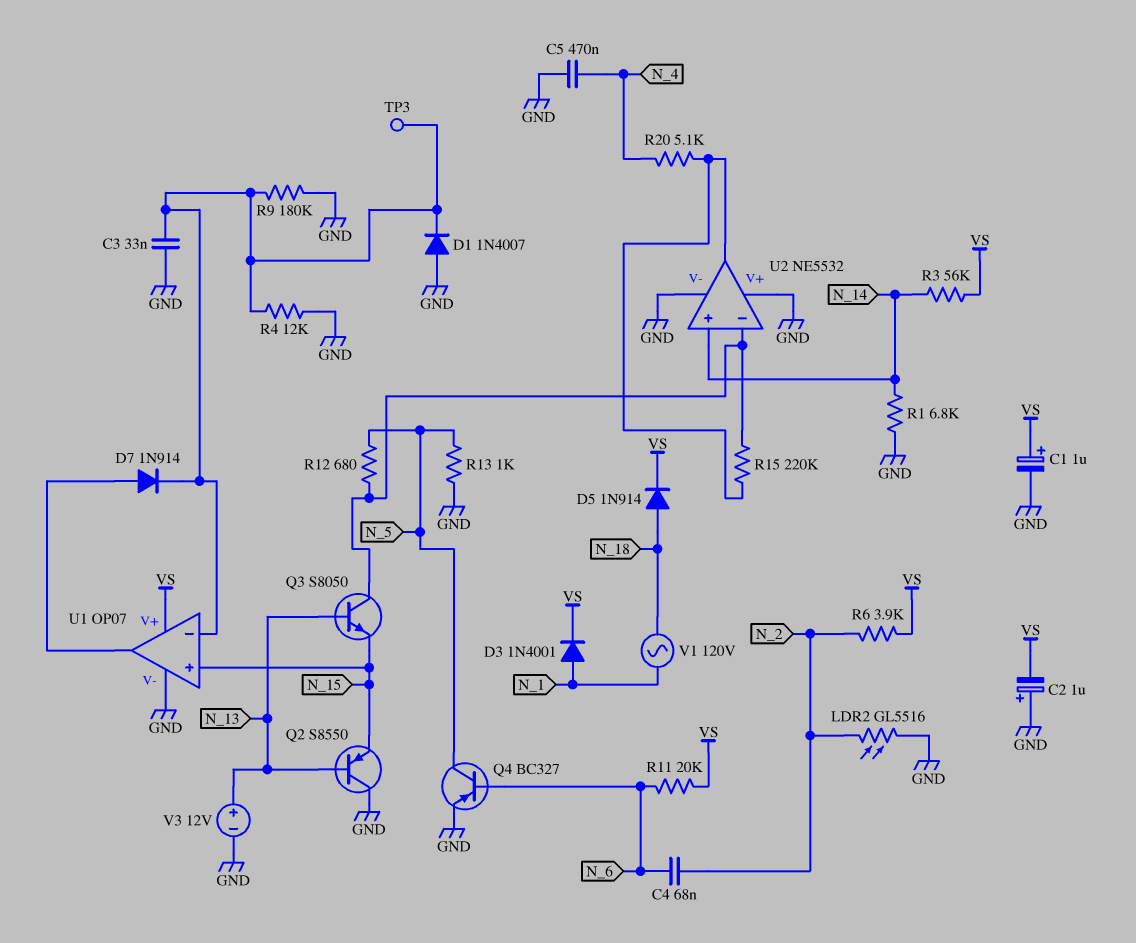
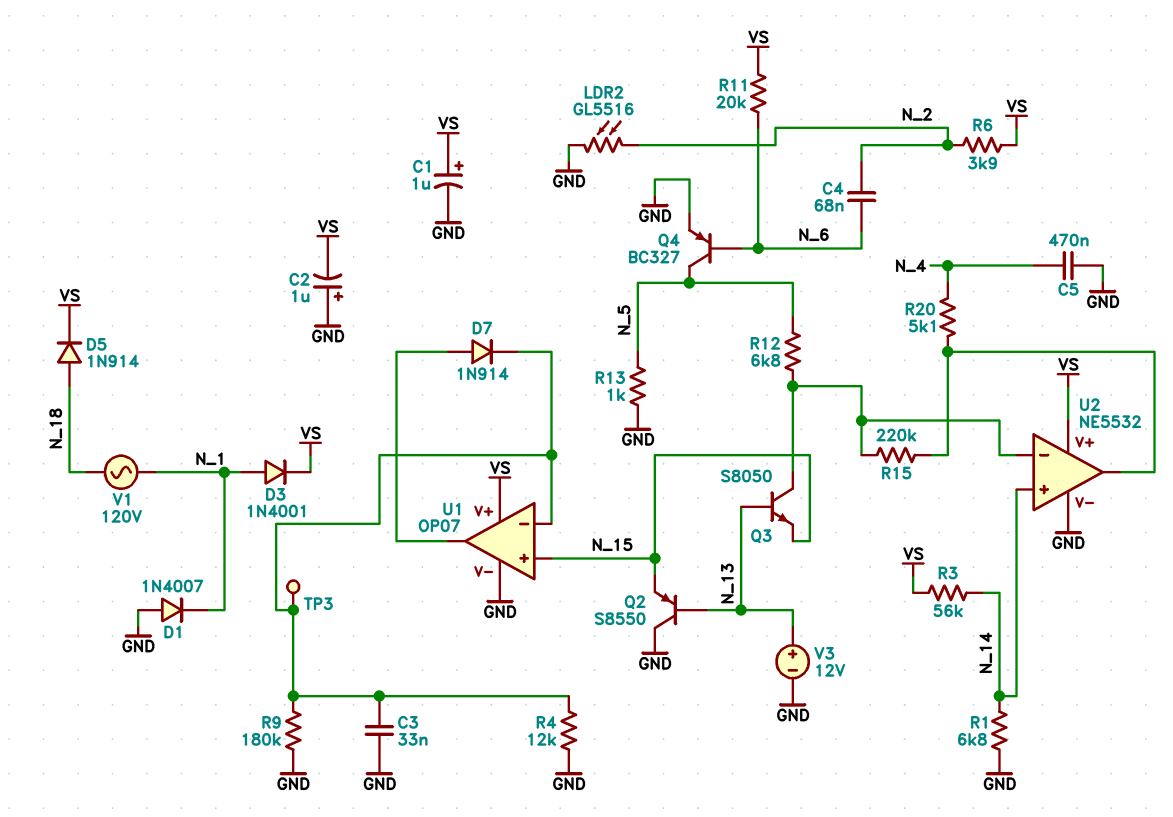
D1: diode 1N4007 (A GND, K U1/in-) -> diode 1N4007 (A GND, K N_1)
R12: 680 (N_5, U2/in-) -> 6.8k (N_5, U2/in-)
U2 pin V+: GND -> VS

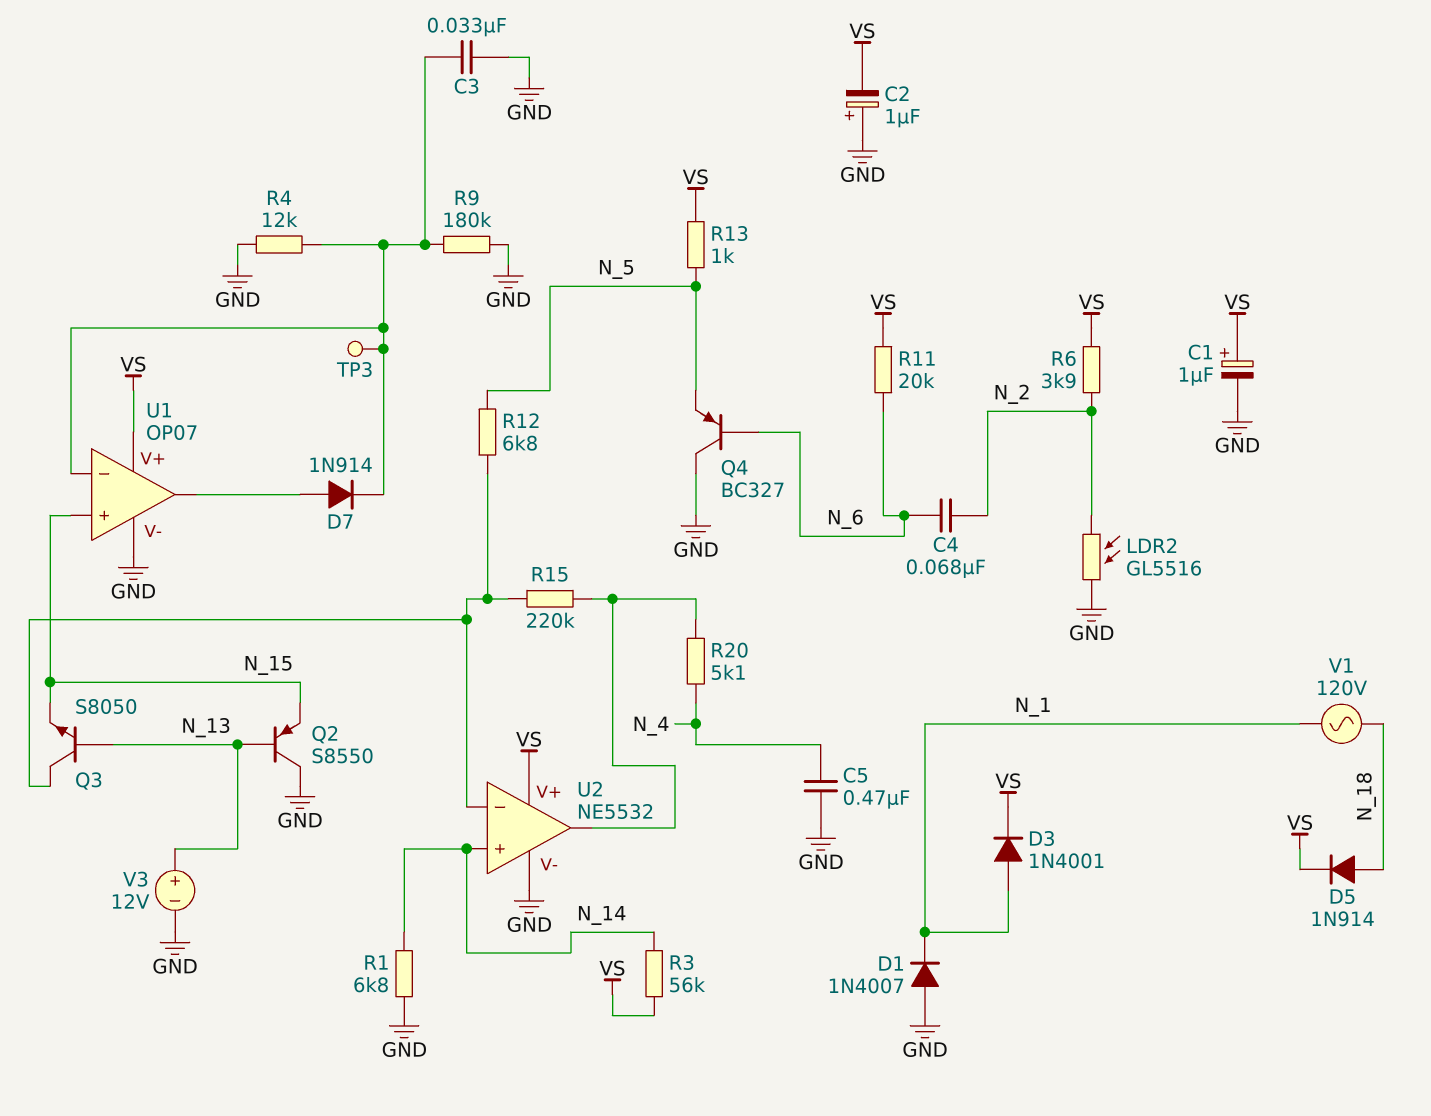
Q4: PNP BC327 (B N_6, C N_5, E GND) -> PNP BC327 (B N_6, C GND, E N_5)
R13: 1k (GND, N_5) -> 1k (N_5, VS)

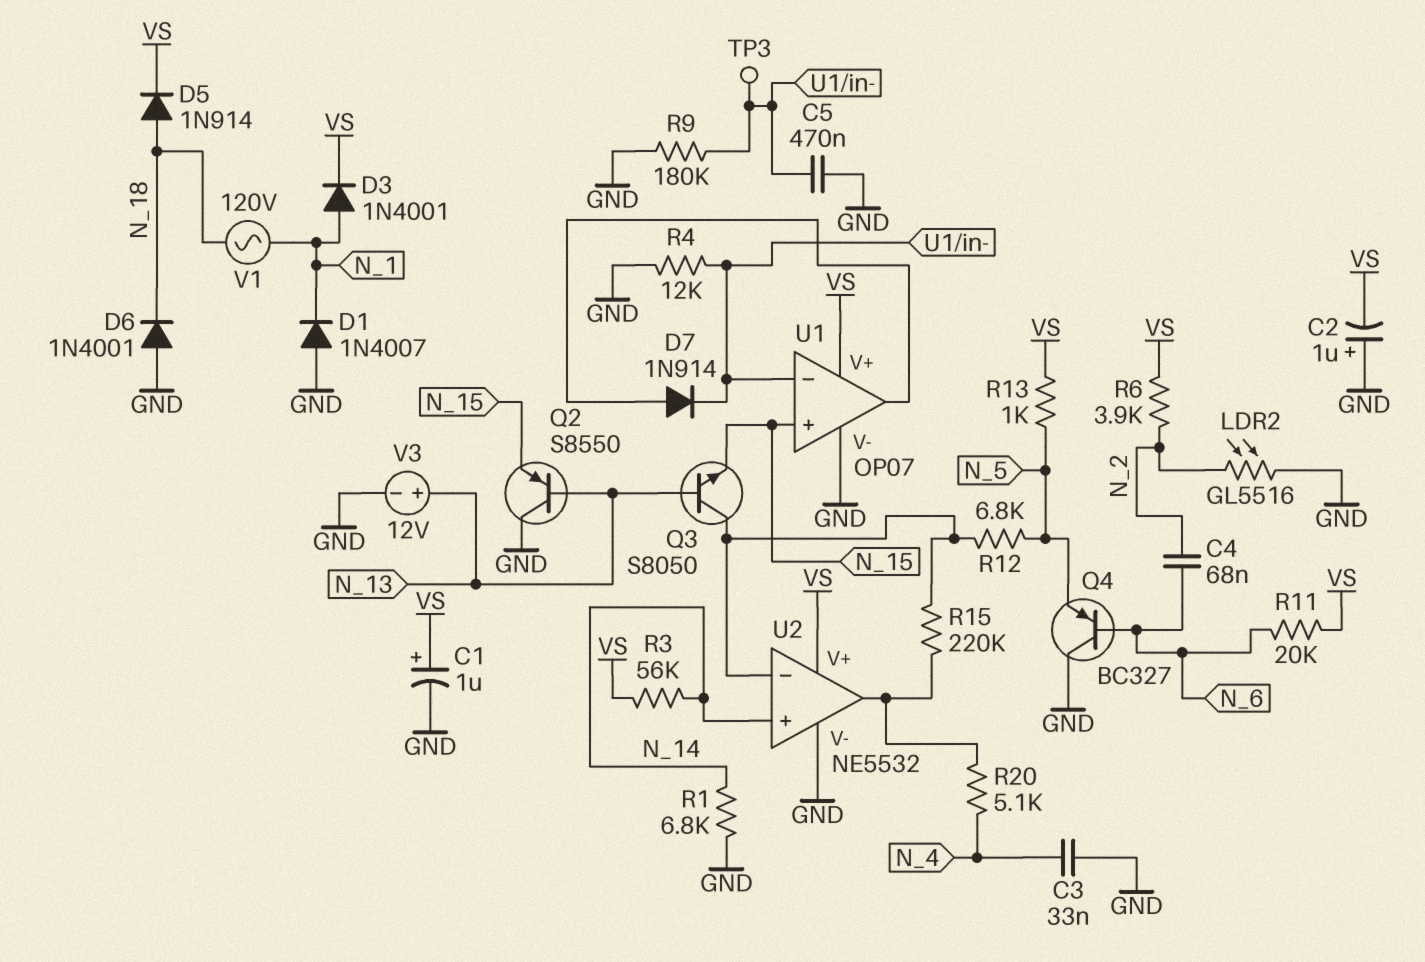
C3: 33nF (GND, U1/in-) -> 33nF (GND, N_4)
C5: 470nF (GND, N_4) -> 470nF (GND, U1/in-)
D6: none -> diode 1N4001 (A GND, K N_18)

